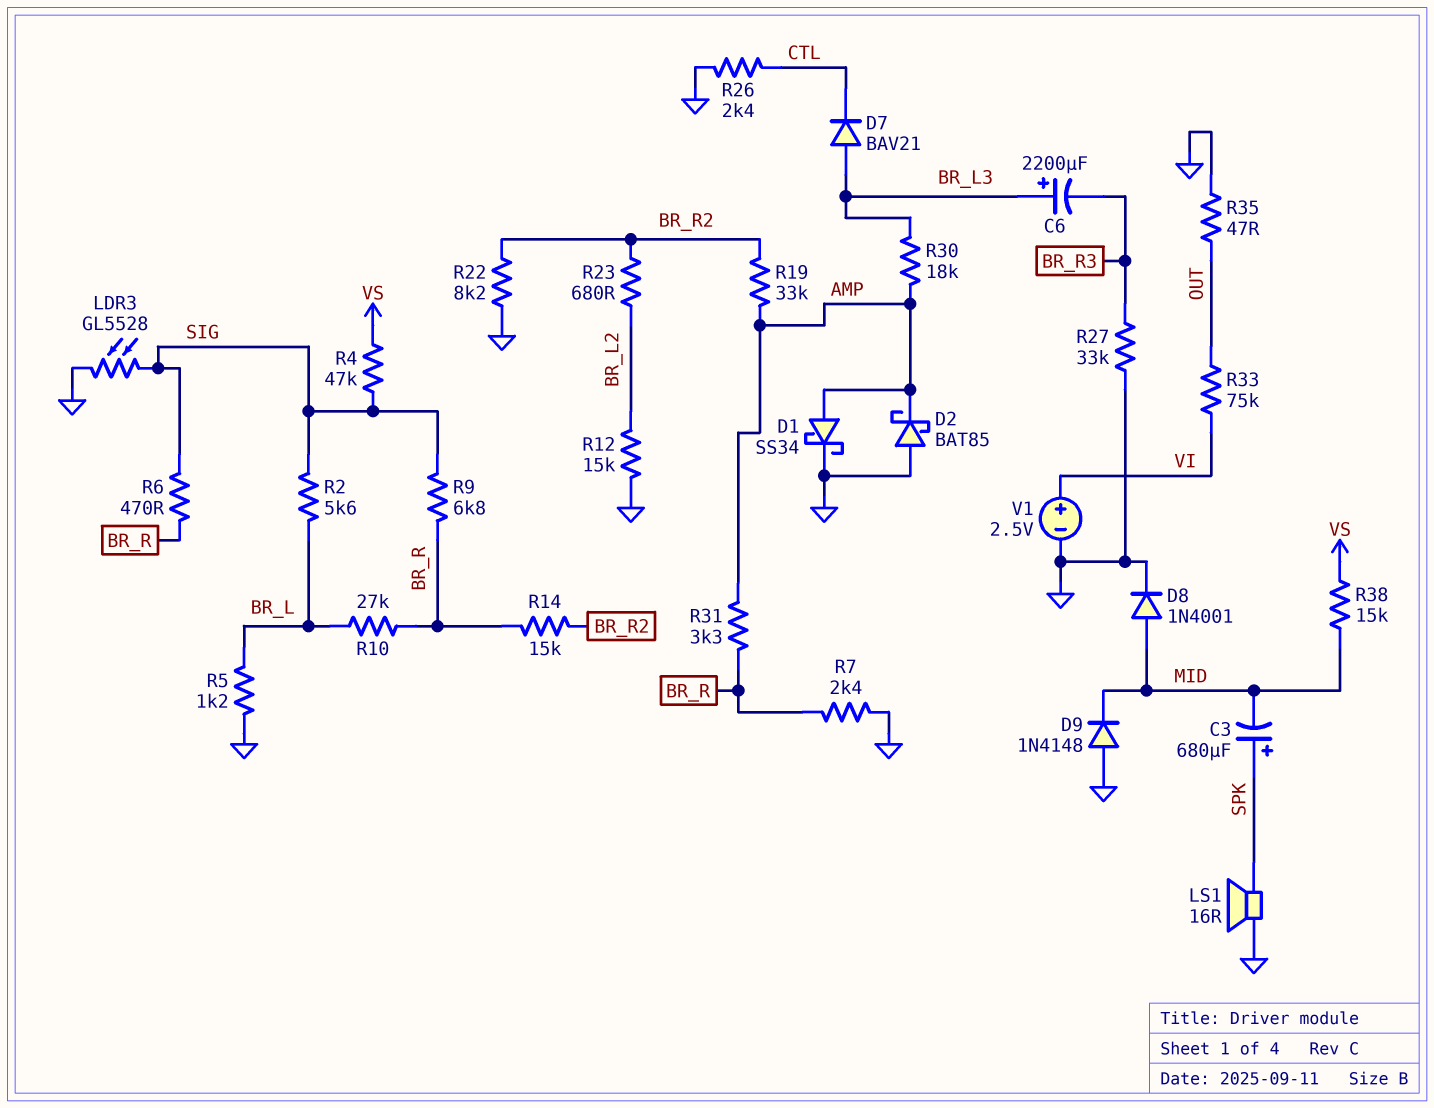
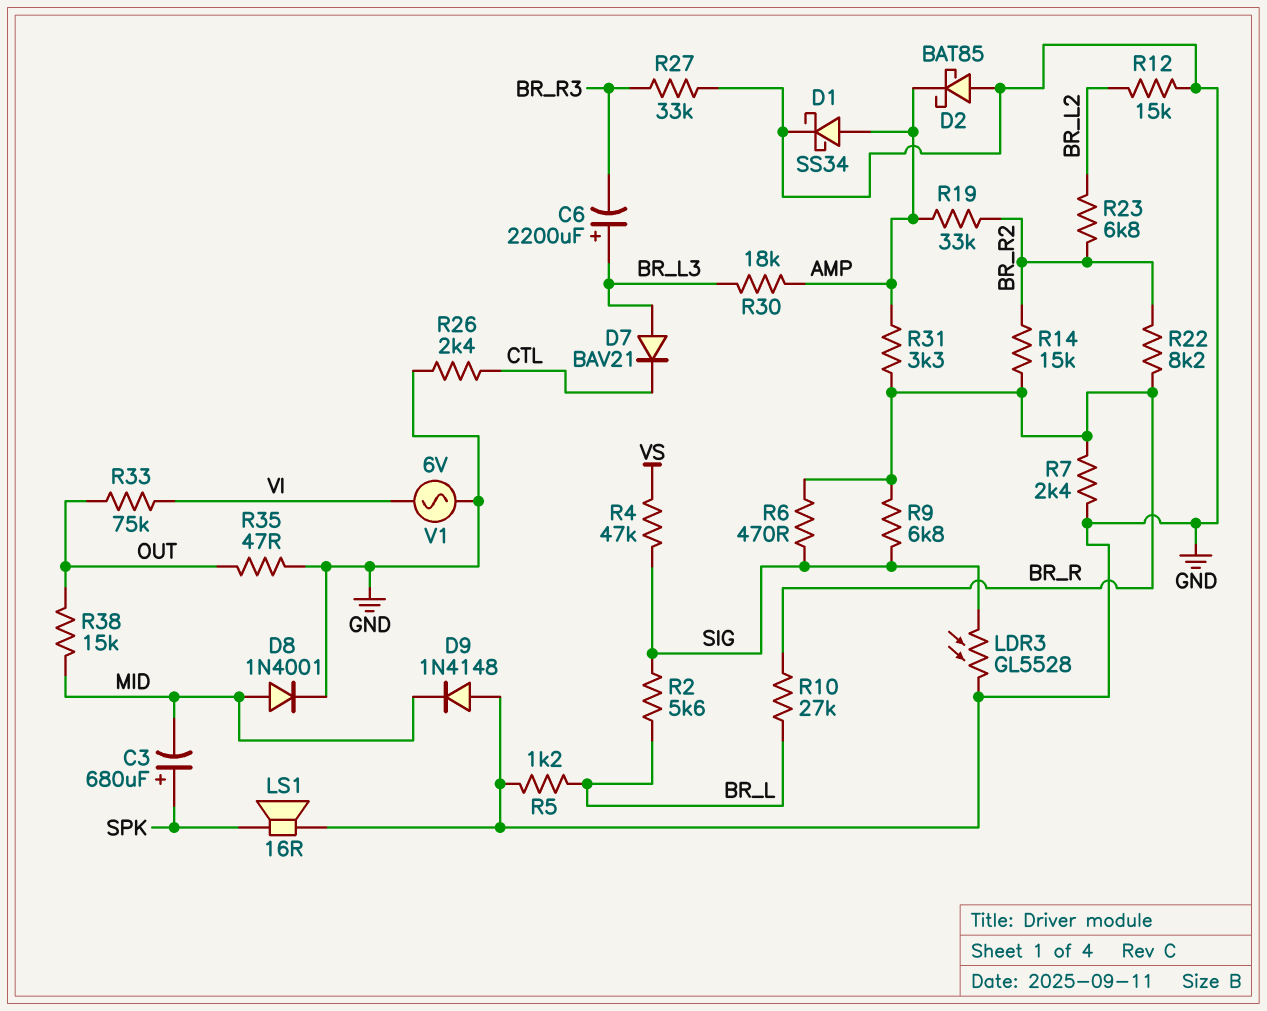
R22: 8.2k (BR_R2, GND) -> 8.2k (BR_R, BR_R2)
R23: 680 (BR_L2, BR_R2) -> 6.8k (BR_L2, BR_R2)
R38: 15k (MID, VS) -> 15k (MID, OUT)
V1: 2.5V (plus VI, minus GND) -> AC 6V (GND, VI)

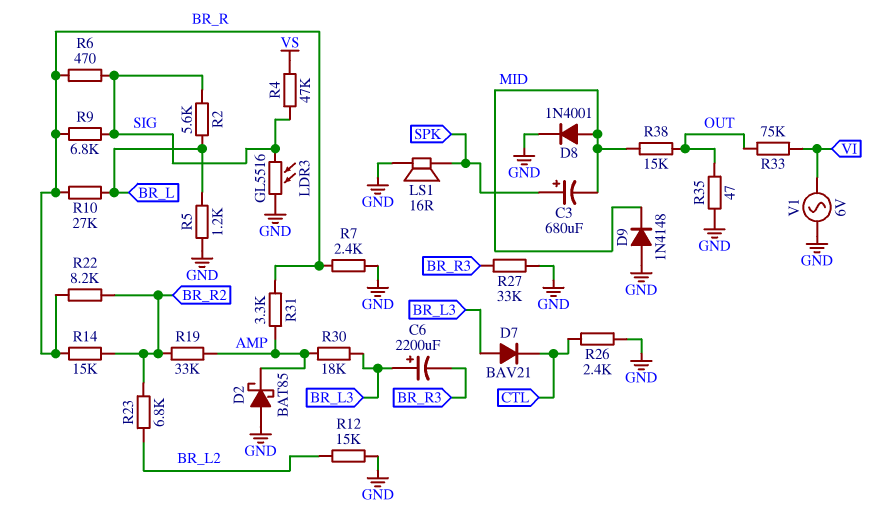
D1: schottky SS34 (A AMP, K GND) -> none
LDR3: GL5528 (GND, SIG) -> GL5516 (GND, SIG)

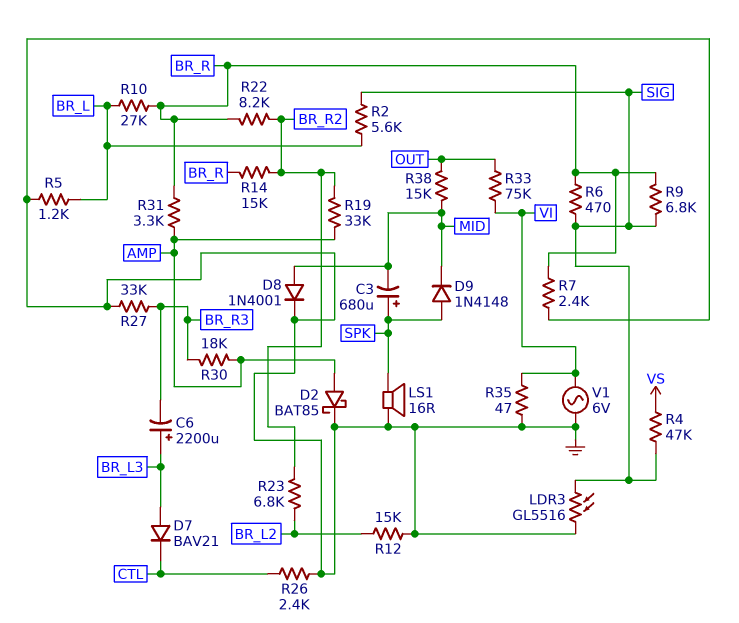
D2: schottky BAT85 (A GND, K AMP) -> schottky BAT85 (A AMP, K GND)
D9: diode 1N4148 (A GND, K MID) -> diode 1N4148 (A SPK, K MID)
R30: 18k (AMP, BR_L3) -> 18k (AMP, BR_R3)
R35: 47 (GND, OUT) -> 47 (GND, VI)

